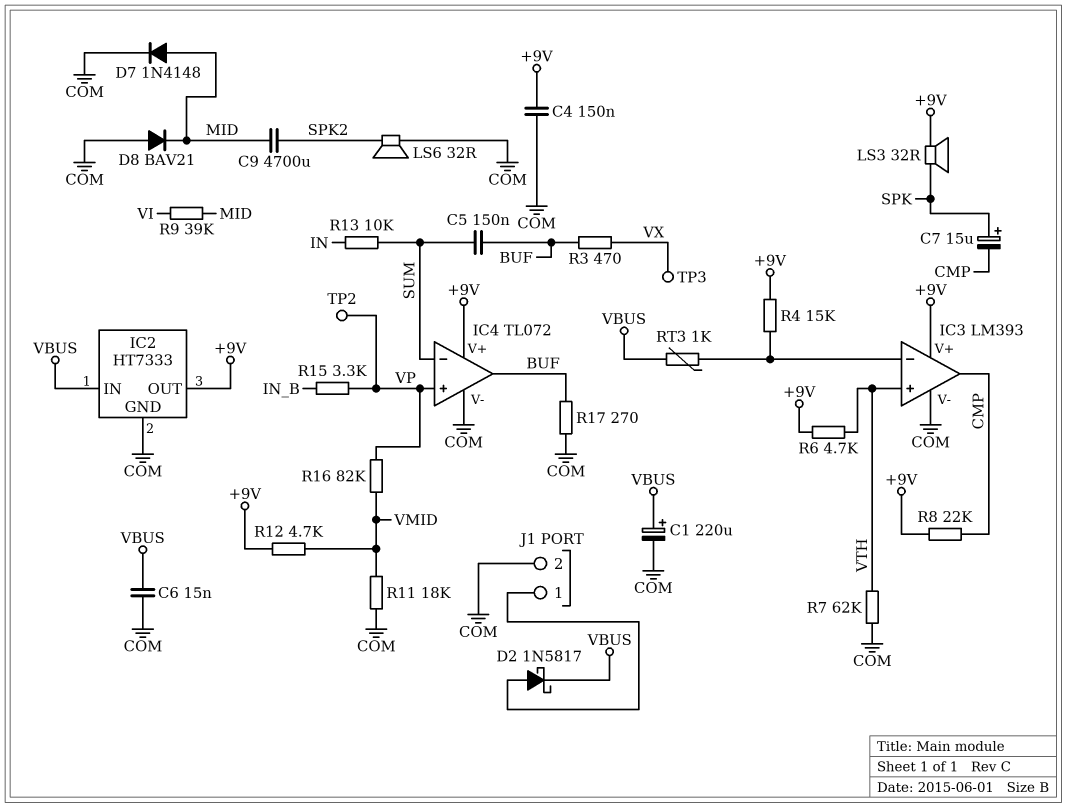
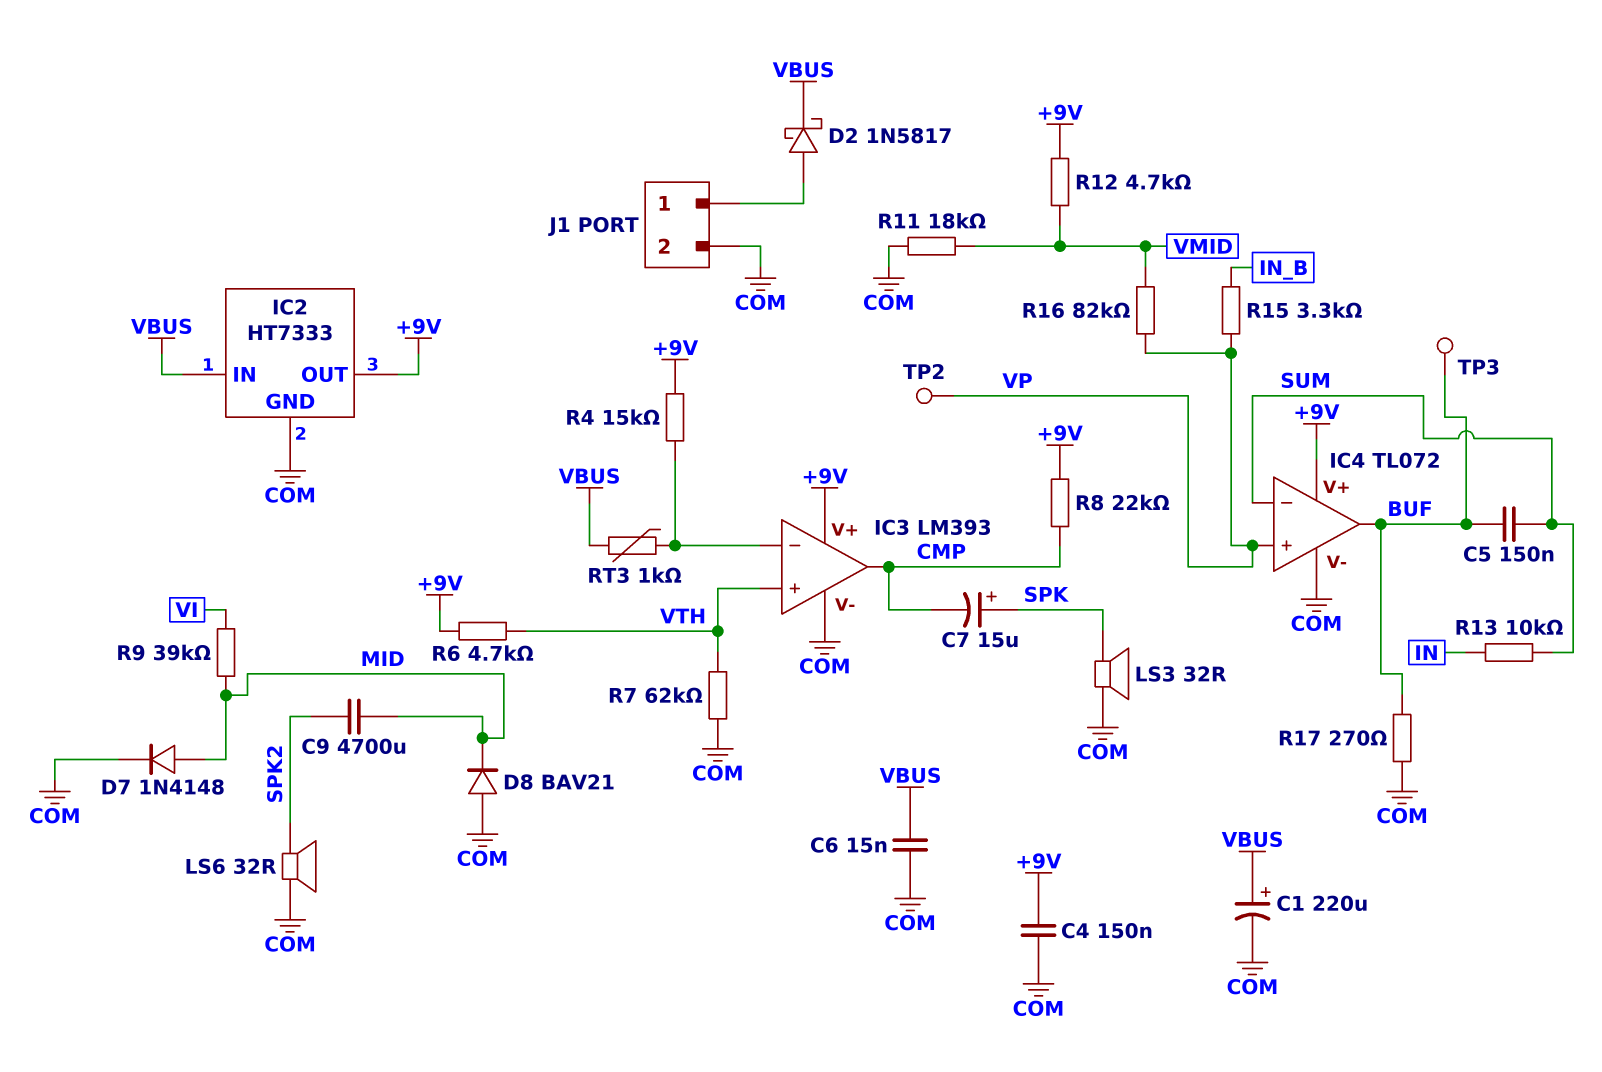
LS3: speaker 32R (+9V, SPK) -> speaker 32R (COM, SPK)
R3: 470 (BUF, VX) -> none
TP3: test point (VX) -> test point (BUF)

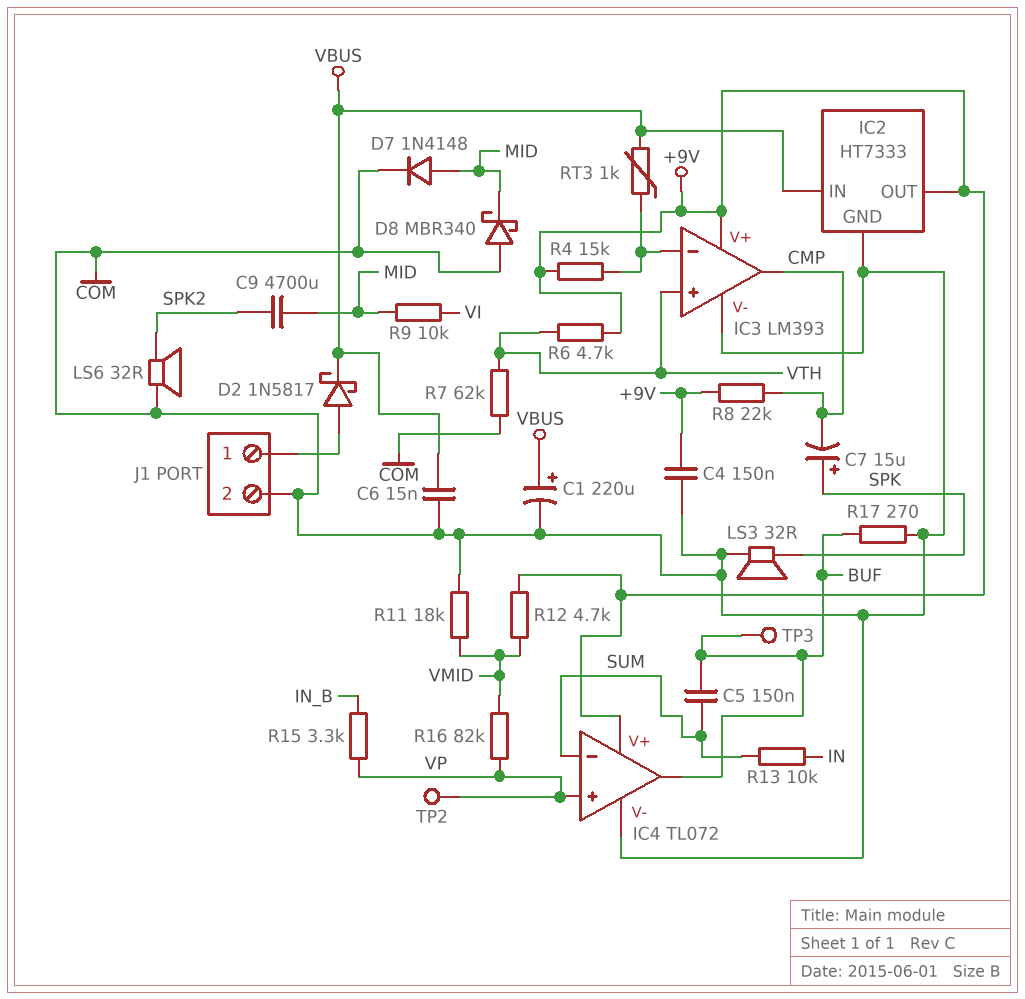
D8: diode BAV21 (A COM, K MID) -> schottky MBR340 (A COM, K MID)
R9: 39k (MID, VI) -> 10k (MID, VI)

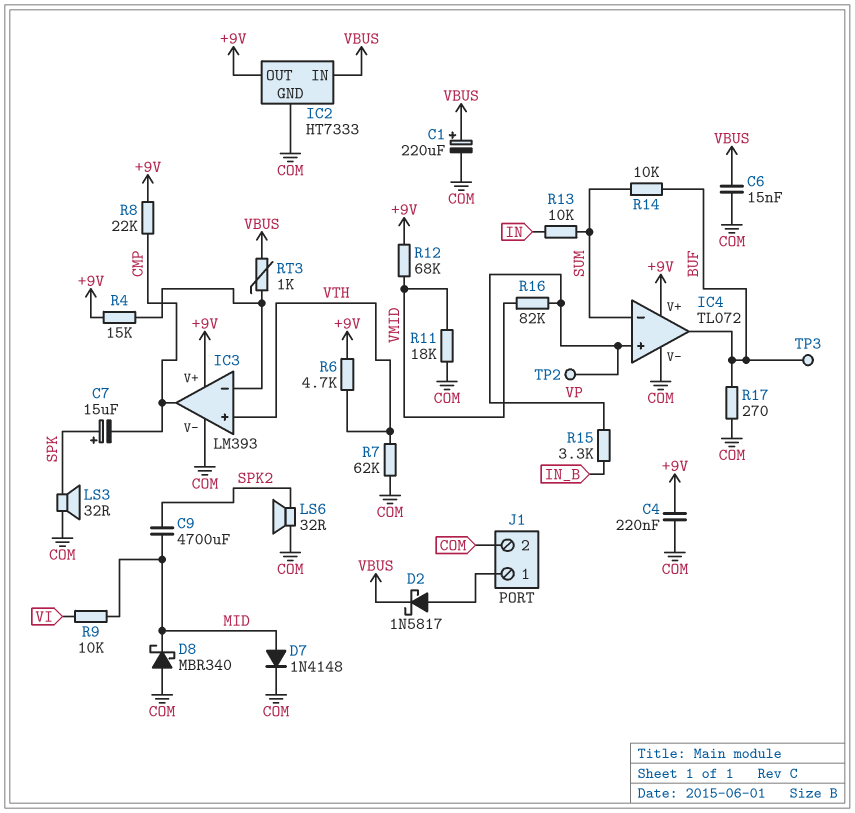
C4: 150nF (+9V, COM) -> 220nF (+9V, COM)
C5: 150nF (BUF, SUM) -> none
R12: 4.7k (+9V, VMID) -> 68k (+9V, VMID)
R14: none -> 10k (BUF, SUM)

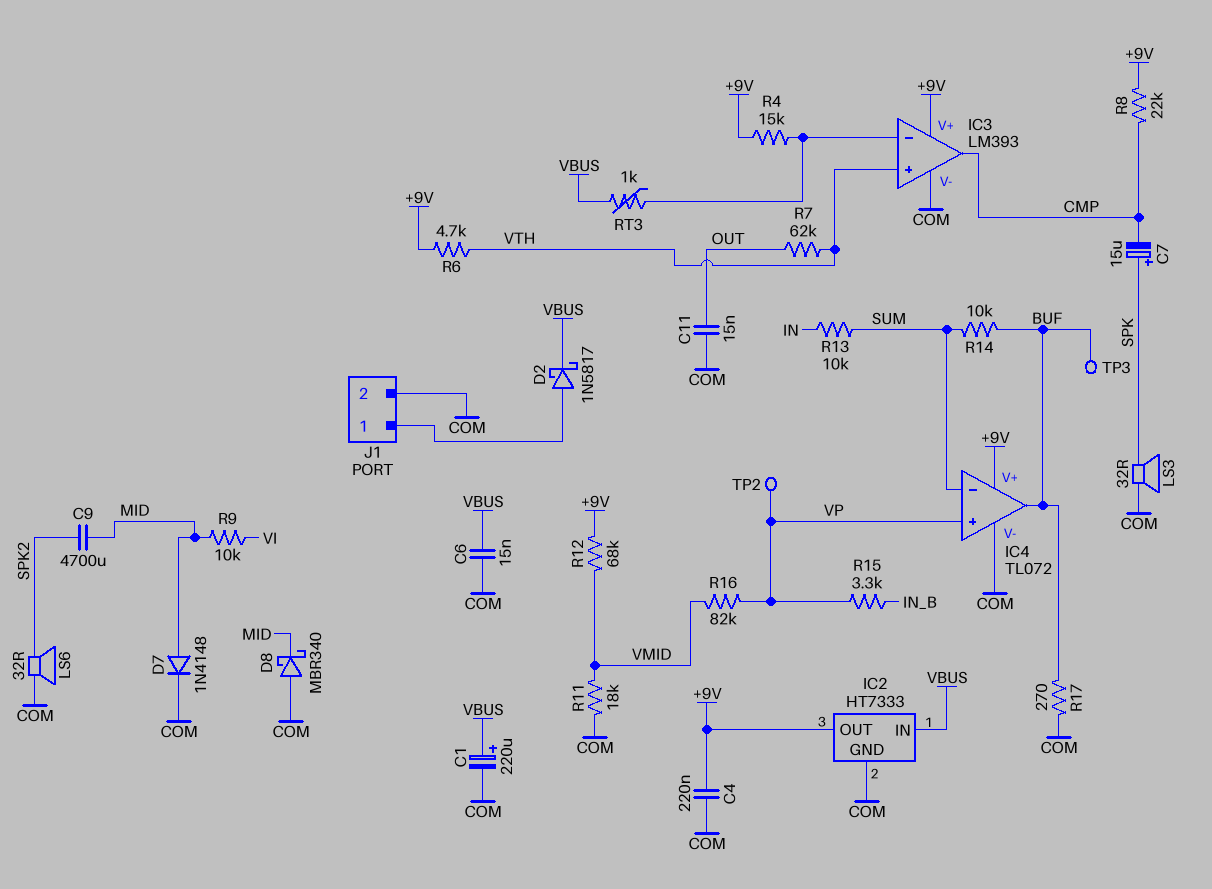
C11: none -> 15nF (COM, OUT)
R7: 62k (COM, VTH) -> 62k (OUT, VTH)

